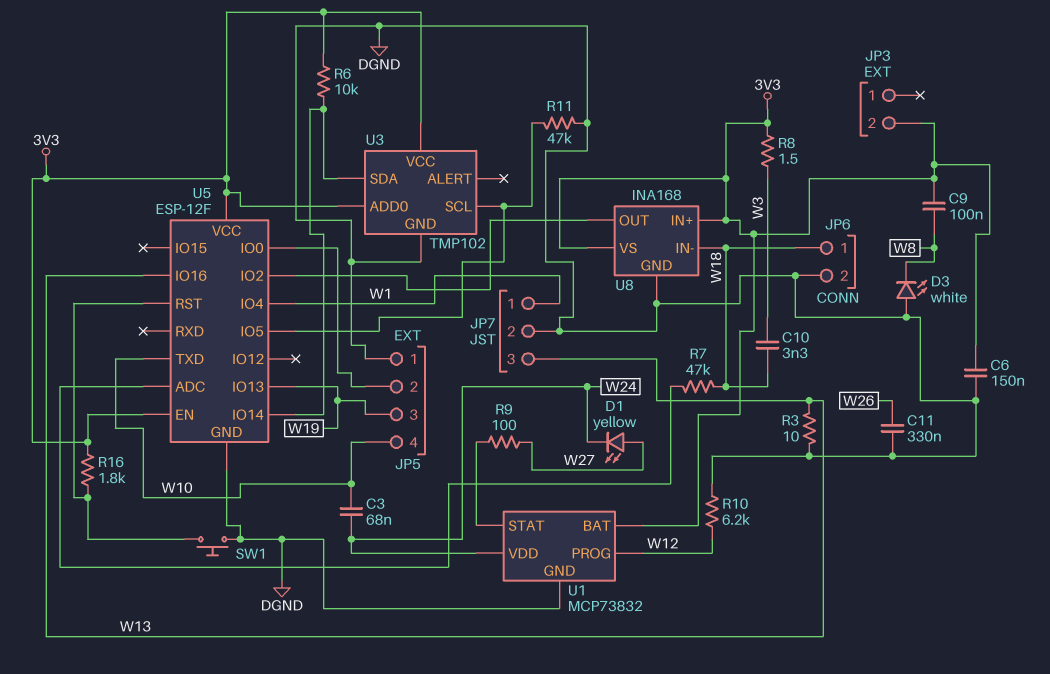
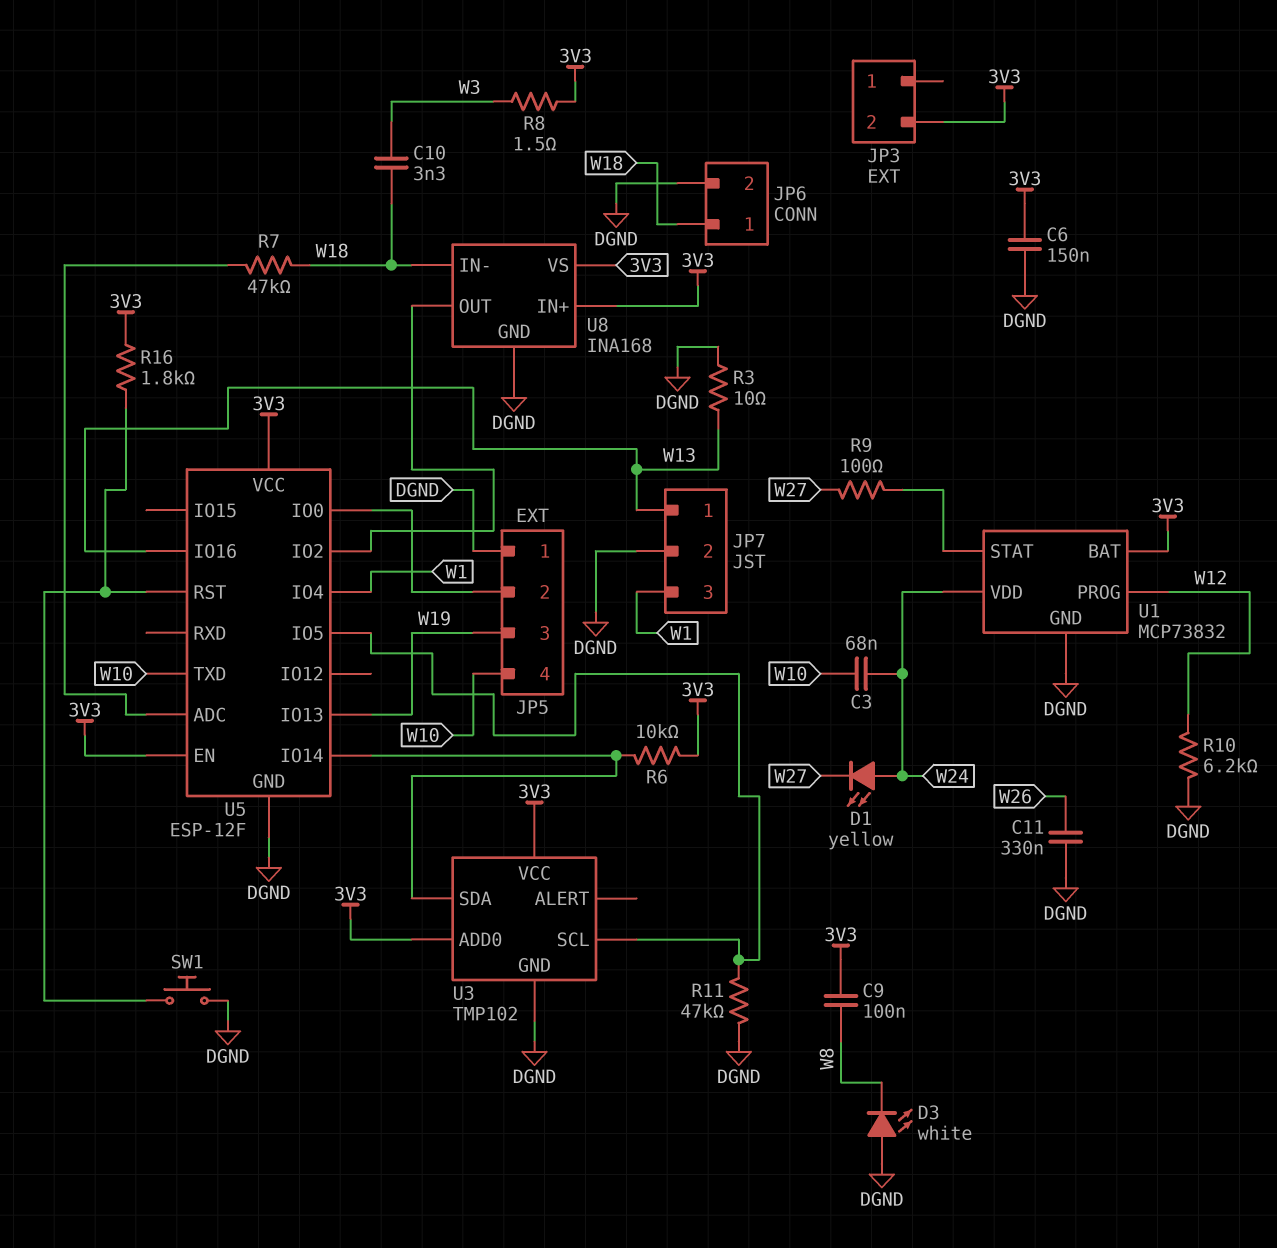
D1: LED yellow (A W27, K W24) -> LED yellow (A W24, K W27)
JP7 pin 1: W1 -> W13
JP7 pin 3: W13 -> W1

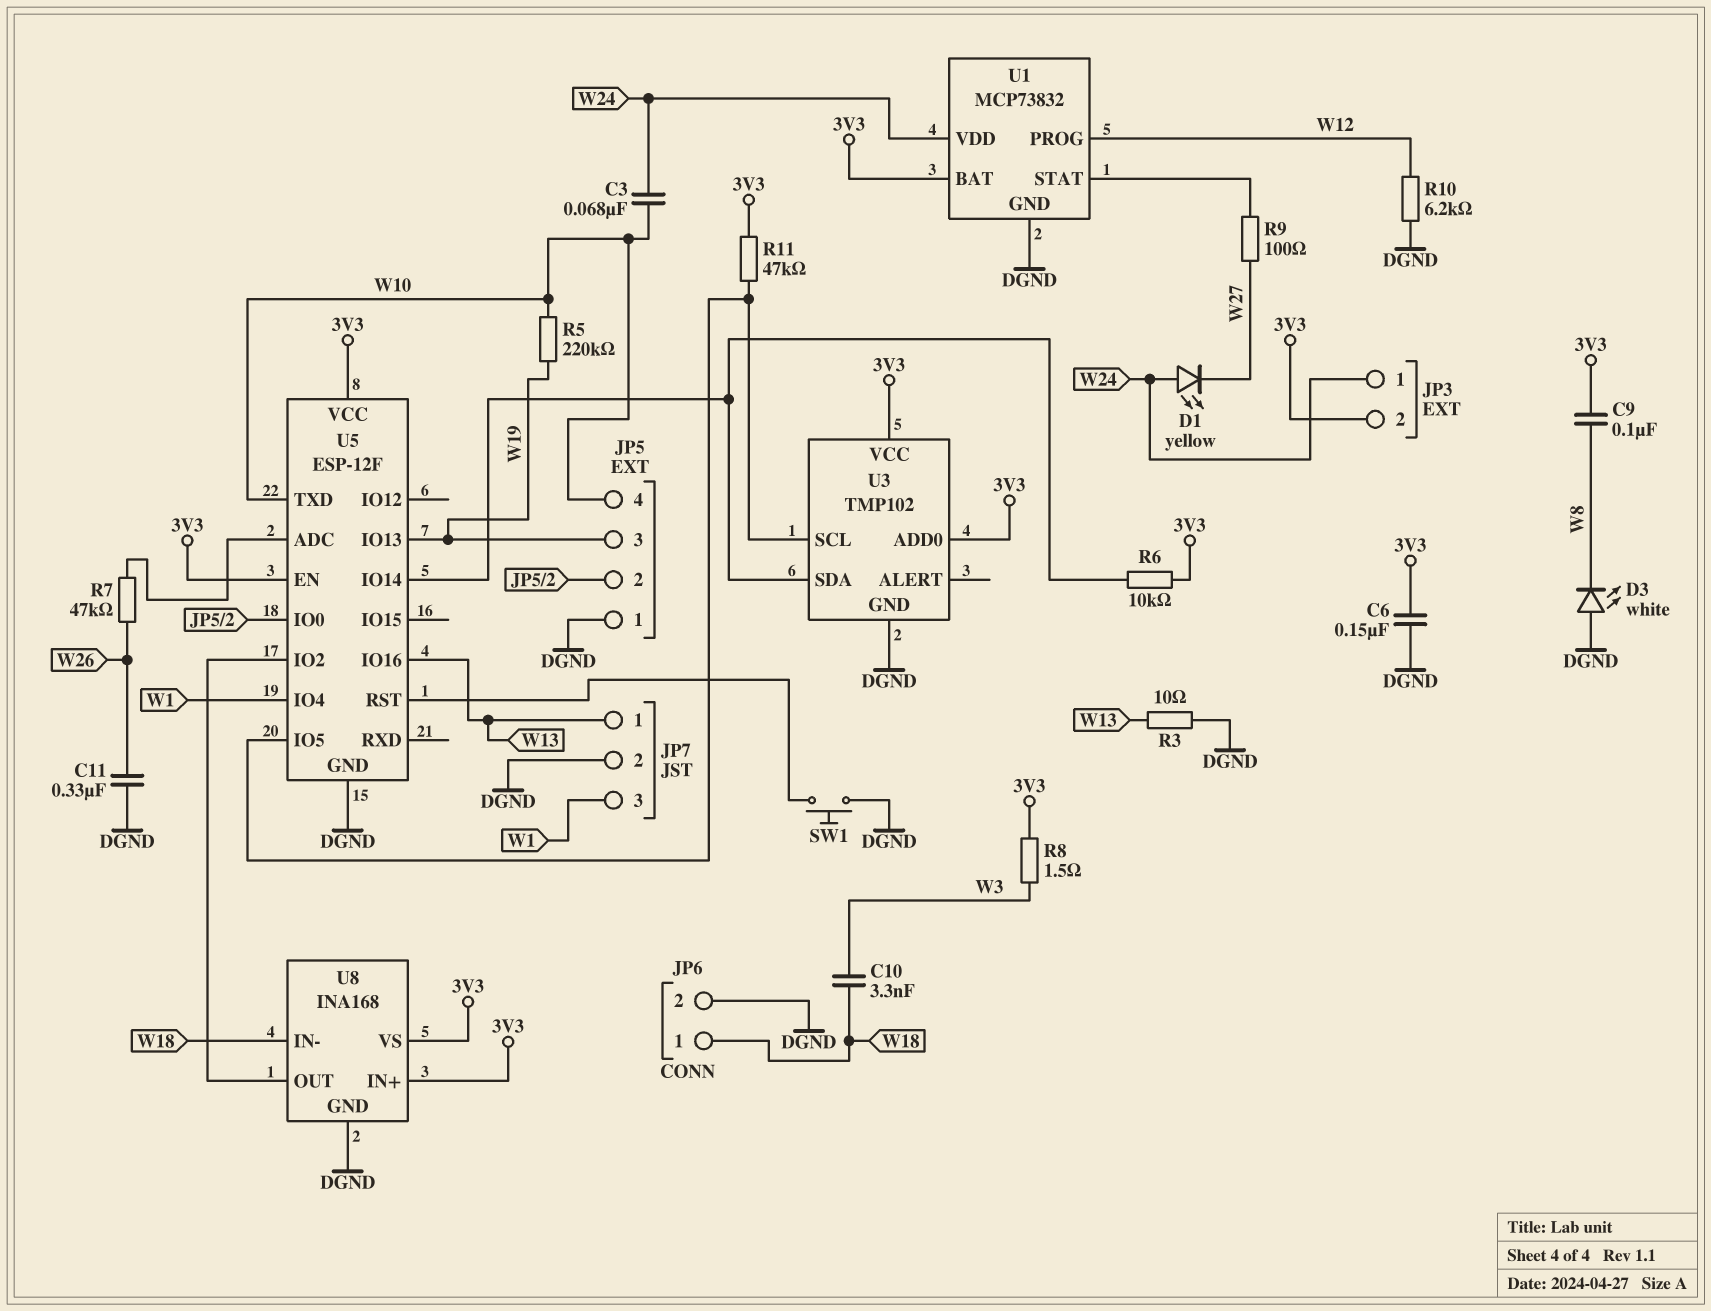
JP3 pin 1: none -> W24
R5: none -> 220k (W10, W19)
R7: 47k (U5/ADC, W18) -> 47k (U5/ADC, W26)
R11: 47k (DGND, U3/SCL) -> 47k (3V3, U3/SCL)
R16: 1.8k (3V3, U5/RST) -> none

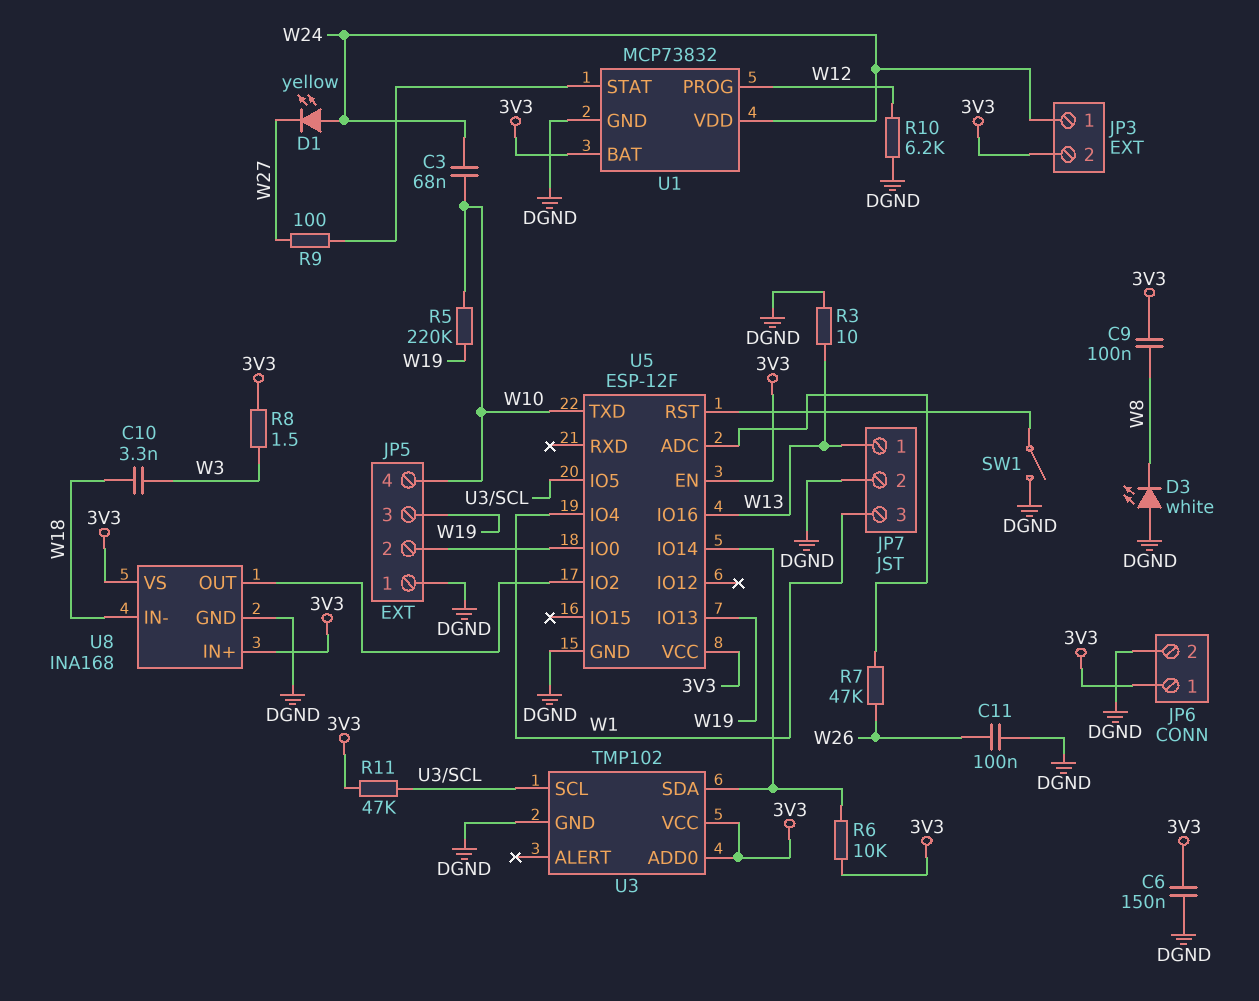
C11: 330nF (DGND, W26) -> 100nF (DGND, W26)
JP6 pin 1: W18 -> 3V3
SW1: button (DGND, U5/RST) -> switch (DGND, U5/RST)

